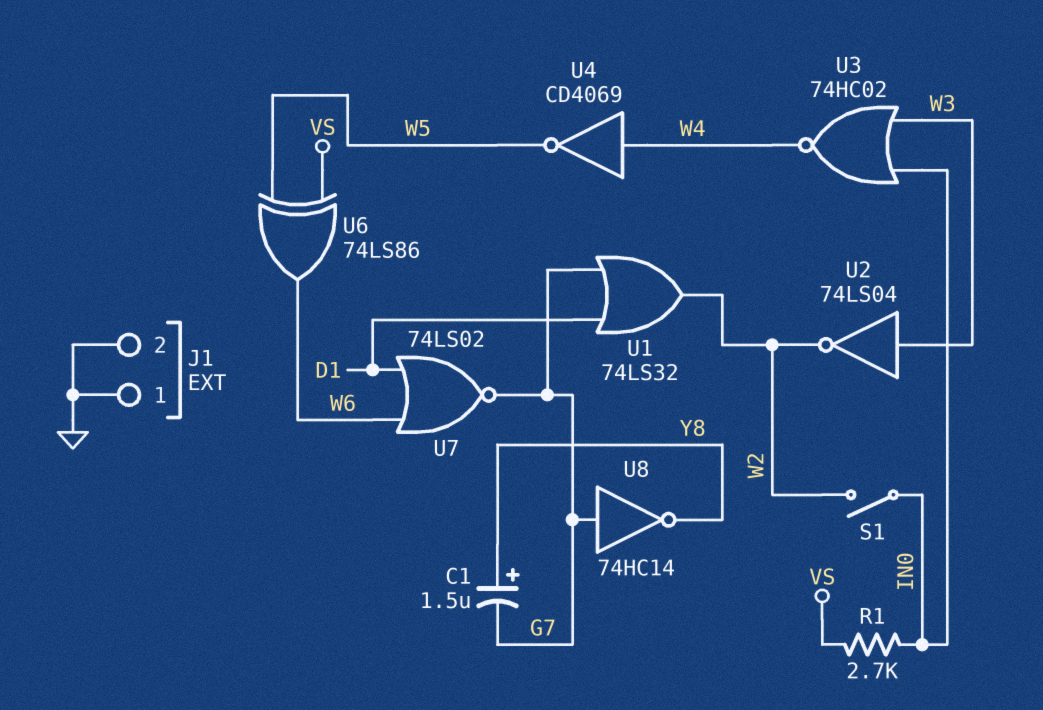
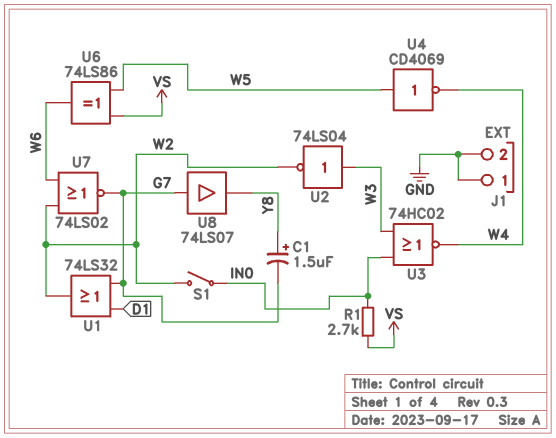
U4: NOT CD4069 (in W4, out W5) -> NOT CD4069 (in W5, out W4)
U7: NOR 74LS02 (in D1, in W6, out G7) -> NOR 74LS02 (in W2, in W6, out G7)
U8: NOT 74HC14 (in G7, out Y8) -> buffer 74LS07 (in G7, out Y8)

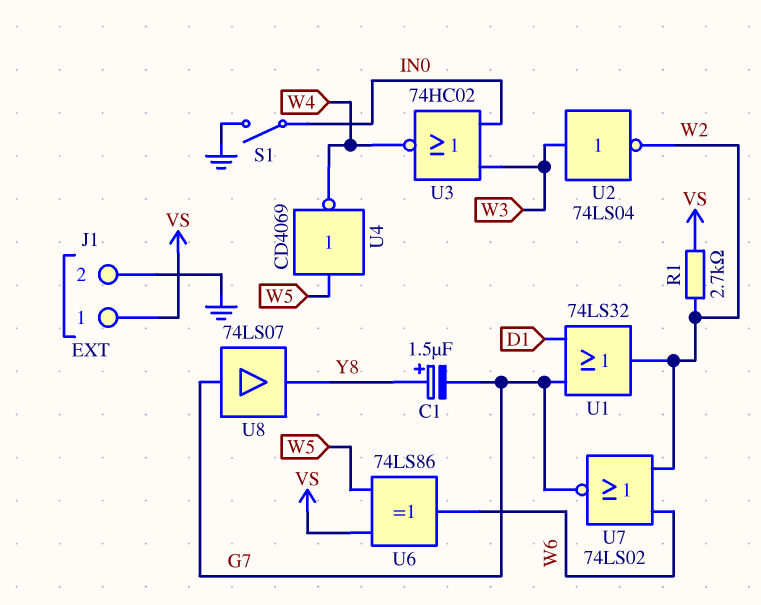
J1 pin 1: GND -> VS
R1: 2.7k (IN0, VS) -> 2.7k (VS, W2)
S1: switch (IN0, W2) -> switch (GND, IN0)

